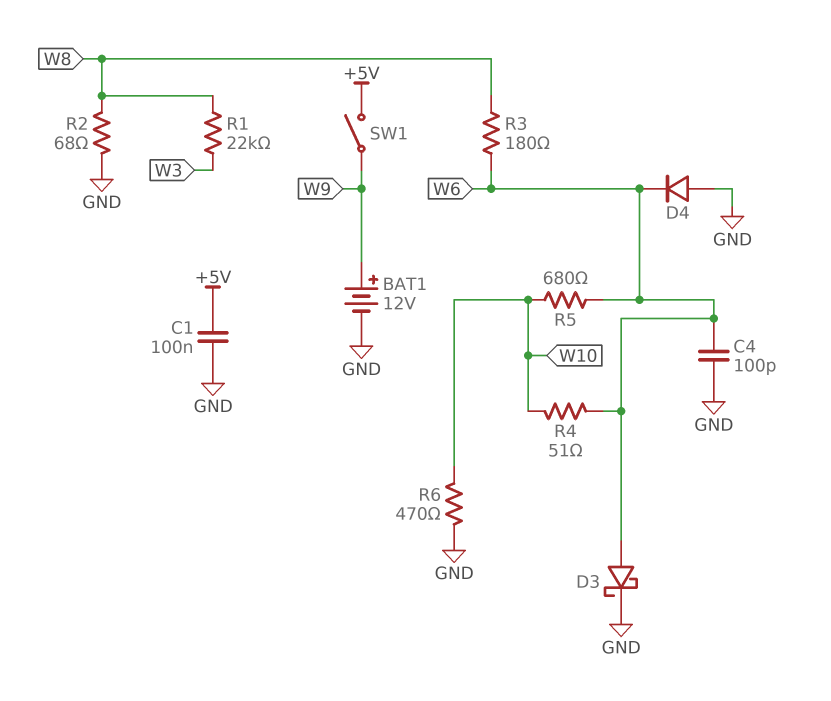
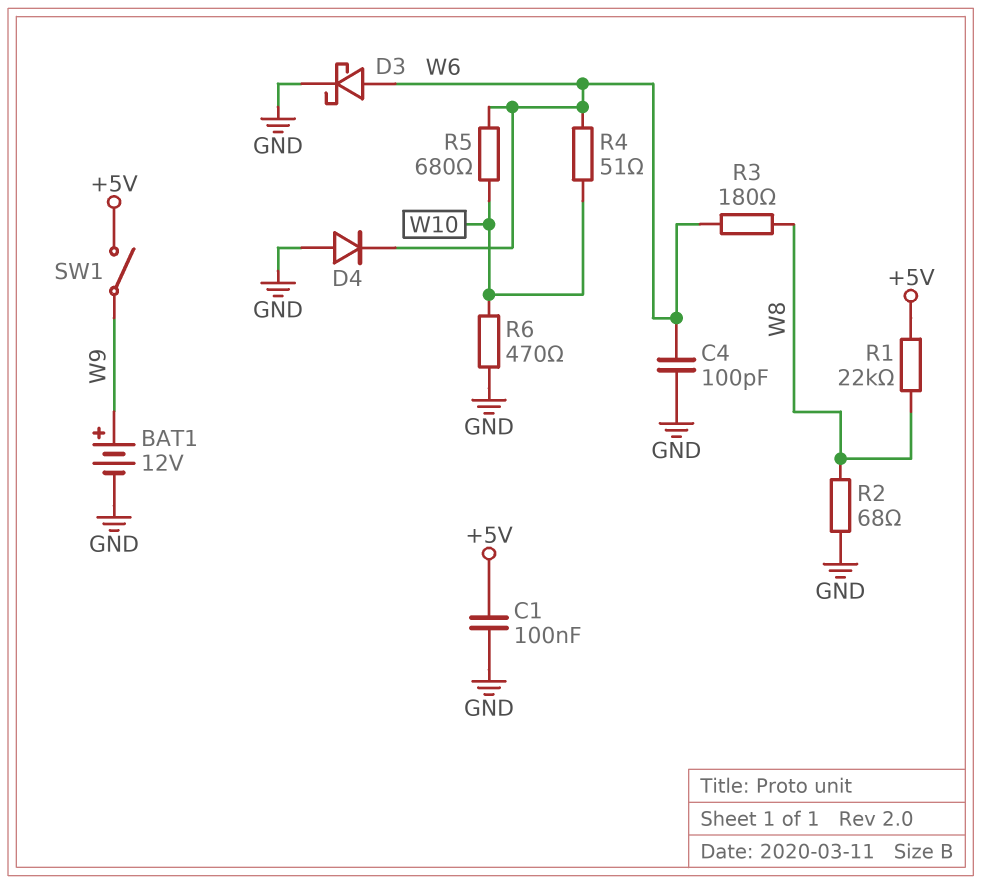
R1: 22k (W3, W8) -> 22k (+5V, W8)

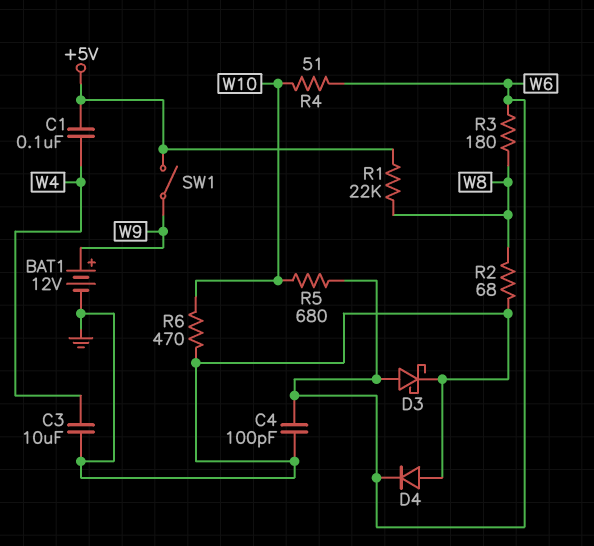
C1: 100nF (+5V, GND) -> 100nF (+5V, W4)
C3: none -> 10uF (GND, W4)

